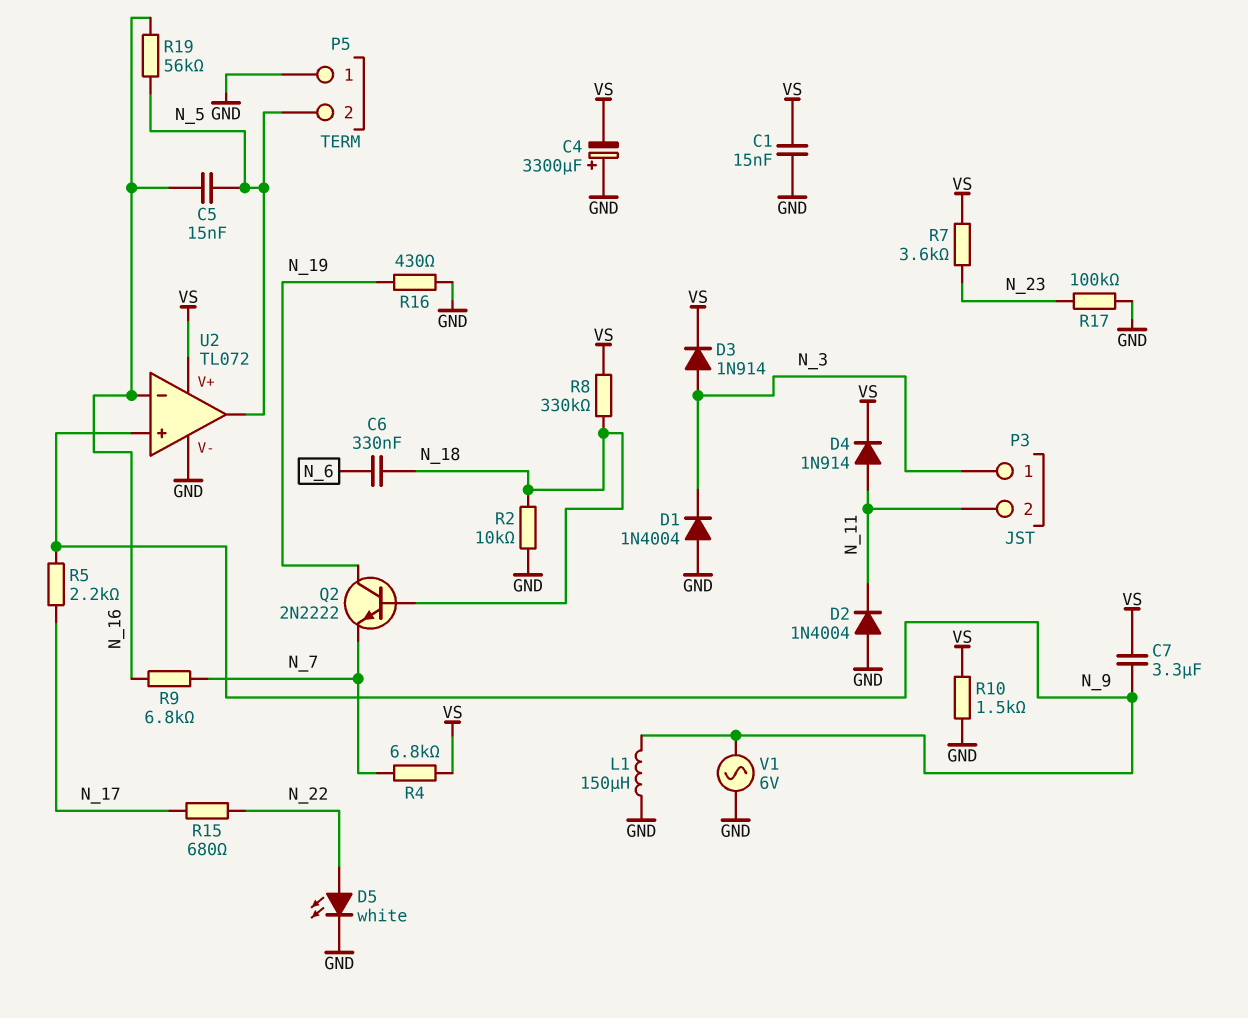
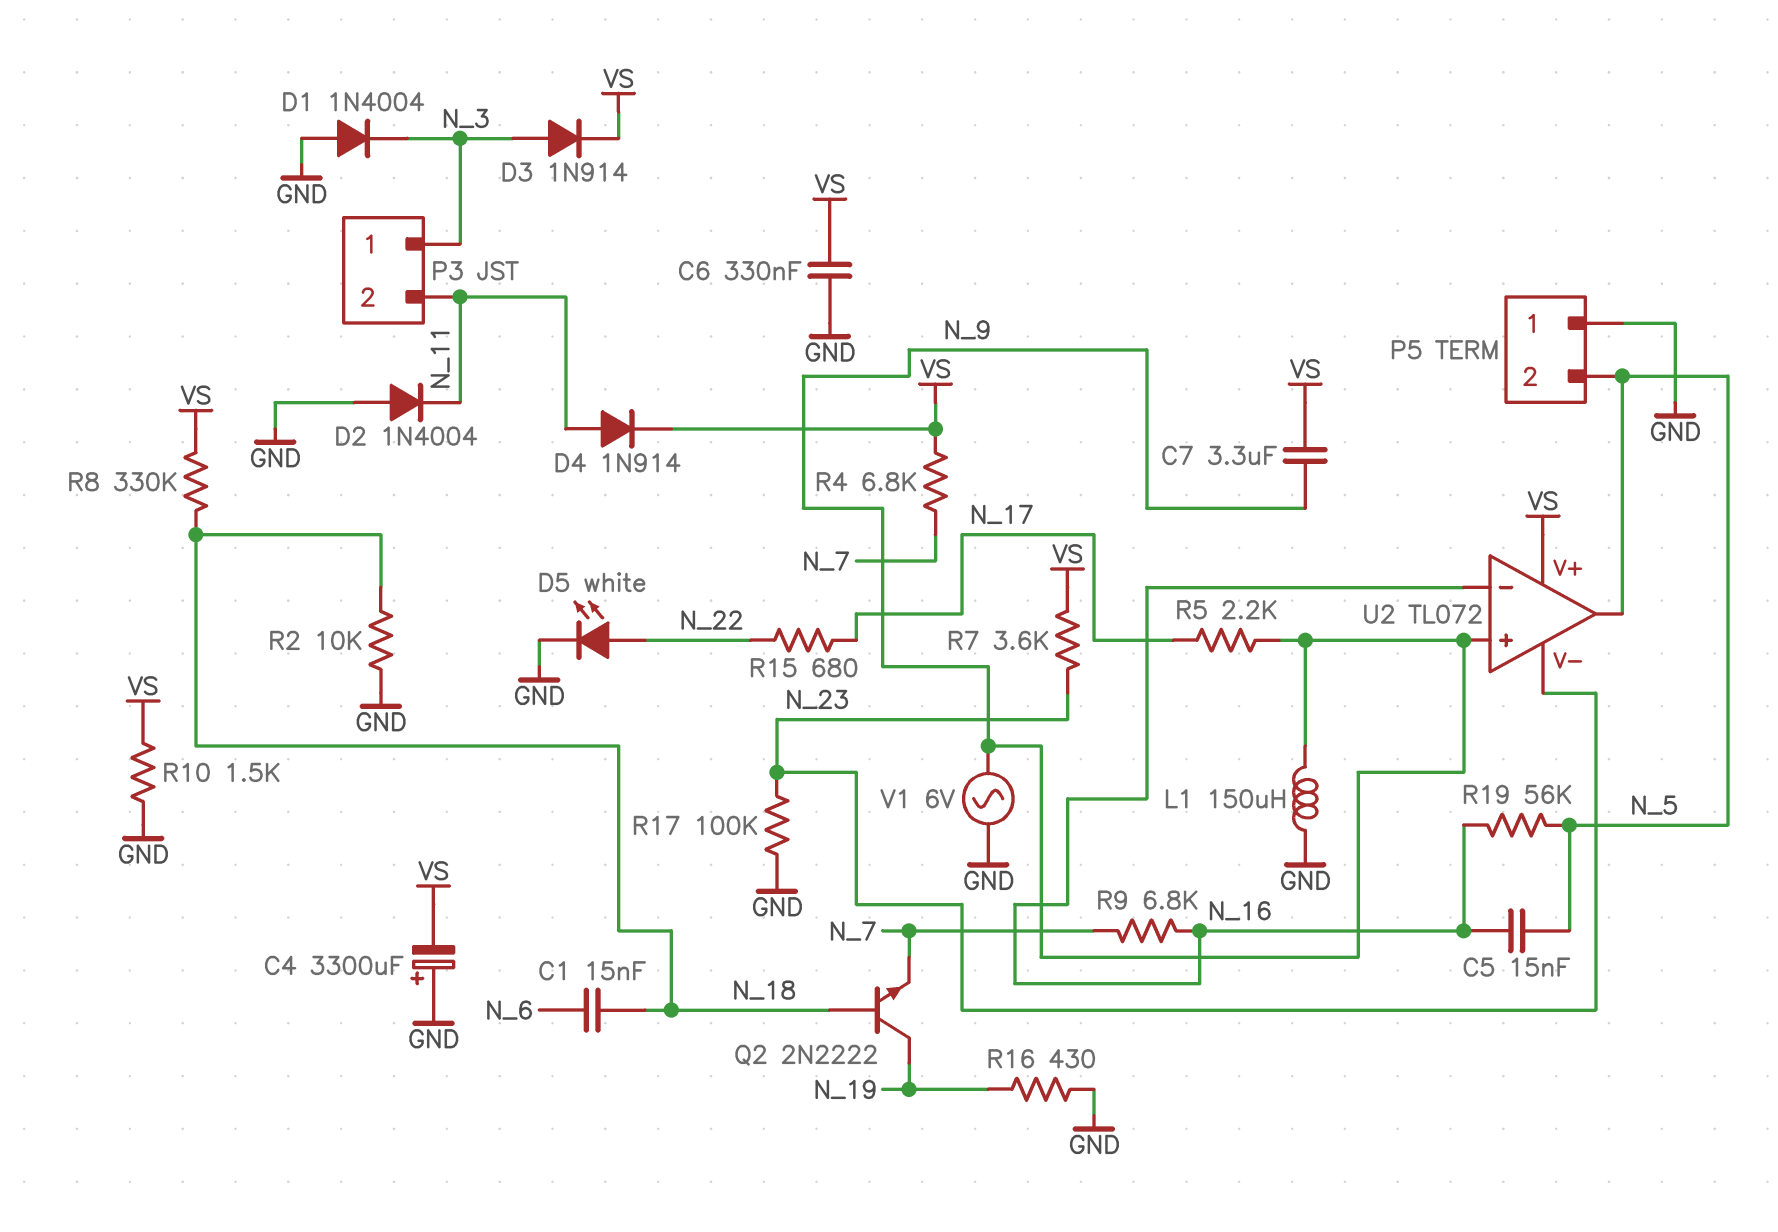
C1: 15nF (GND, VS) -> 15nF (N_6, N_18)
C6: 330nF (N_6, N_18) -> 330nF (GND, VS)
U2 pin V-: GND -> N_23

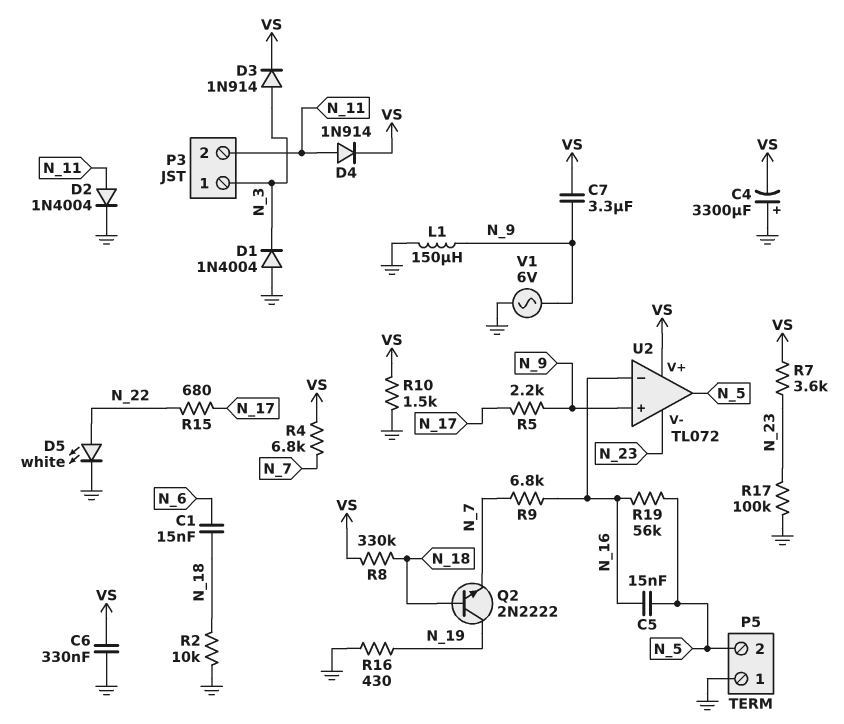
D2: diode 1N4004 (A GND, K N_11) -> diode 1N4004 (A N_11, K GND)

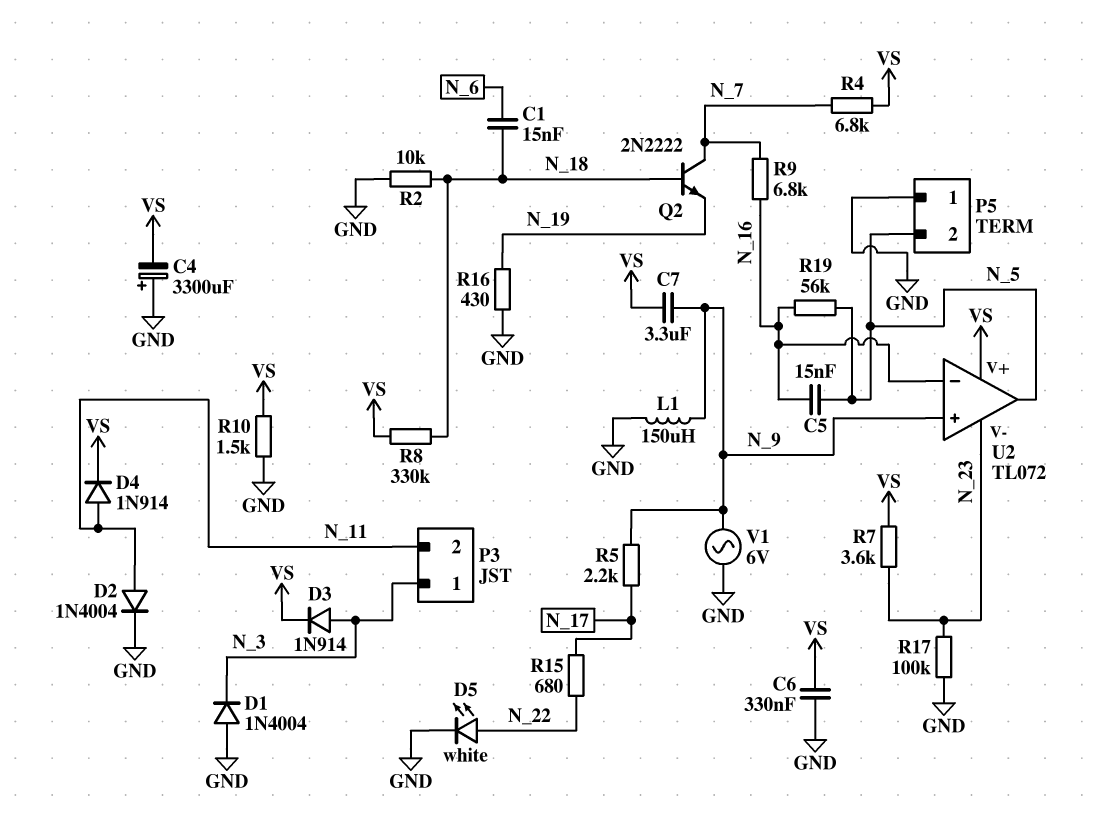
Q2: NPN 2N2222 (B N_18, C N_19, E N_7) -> NPN 2N2222 (B N_18, C N_7, E N_19)

